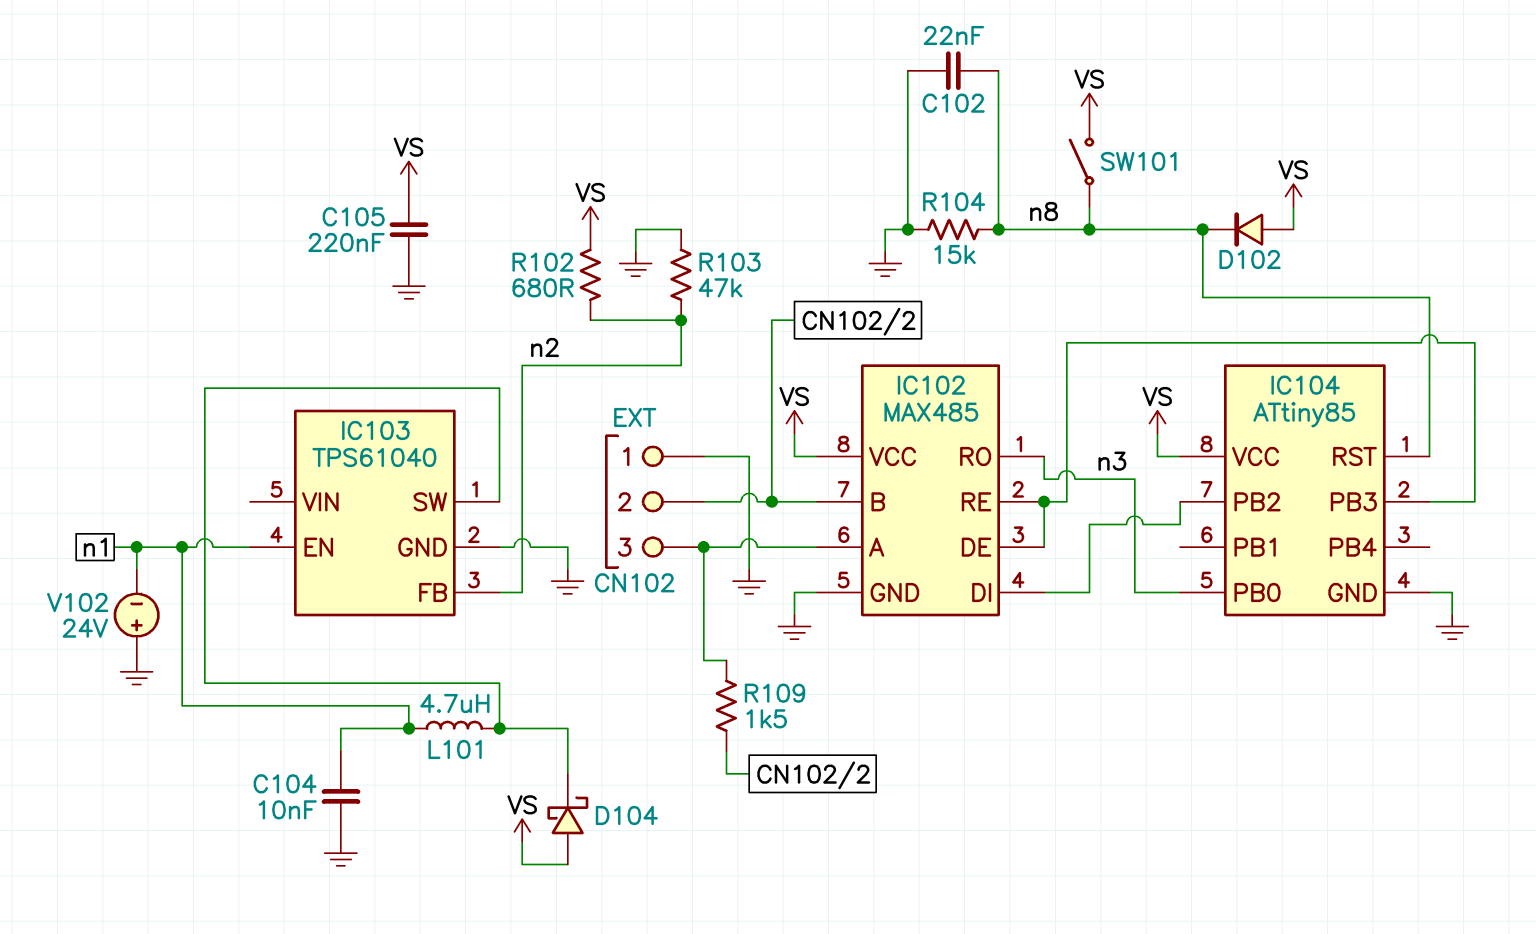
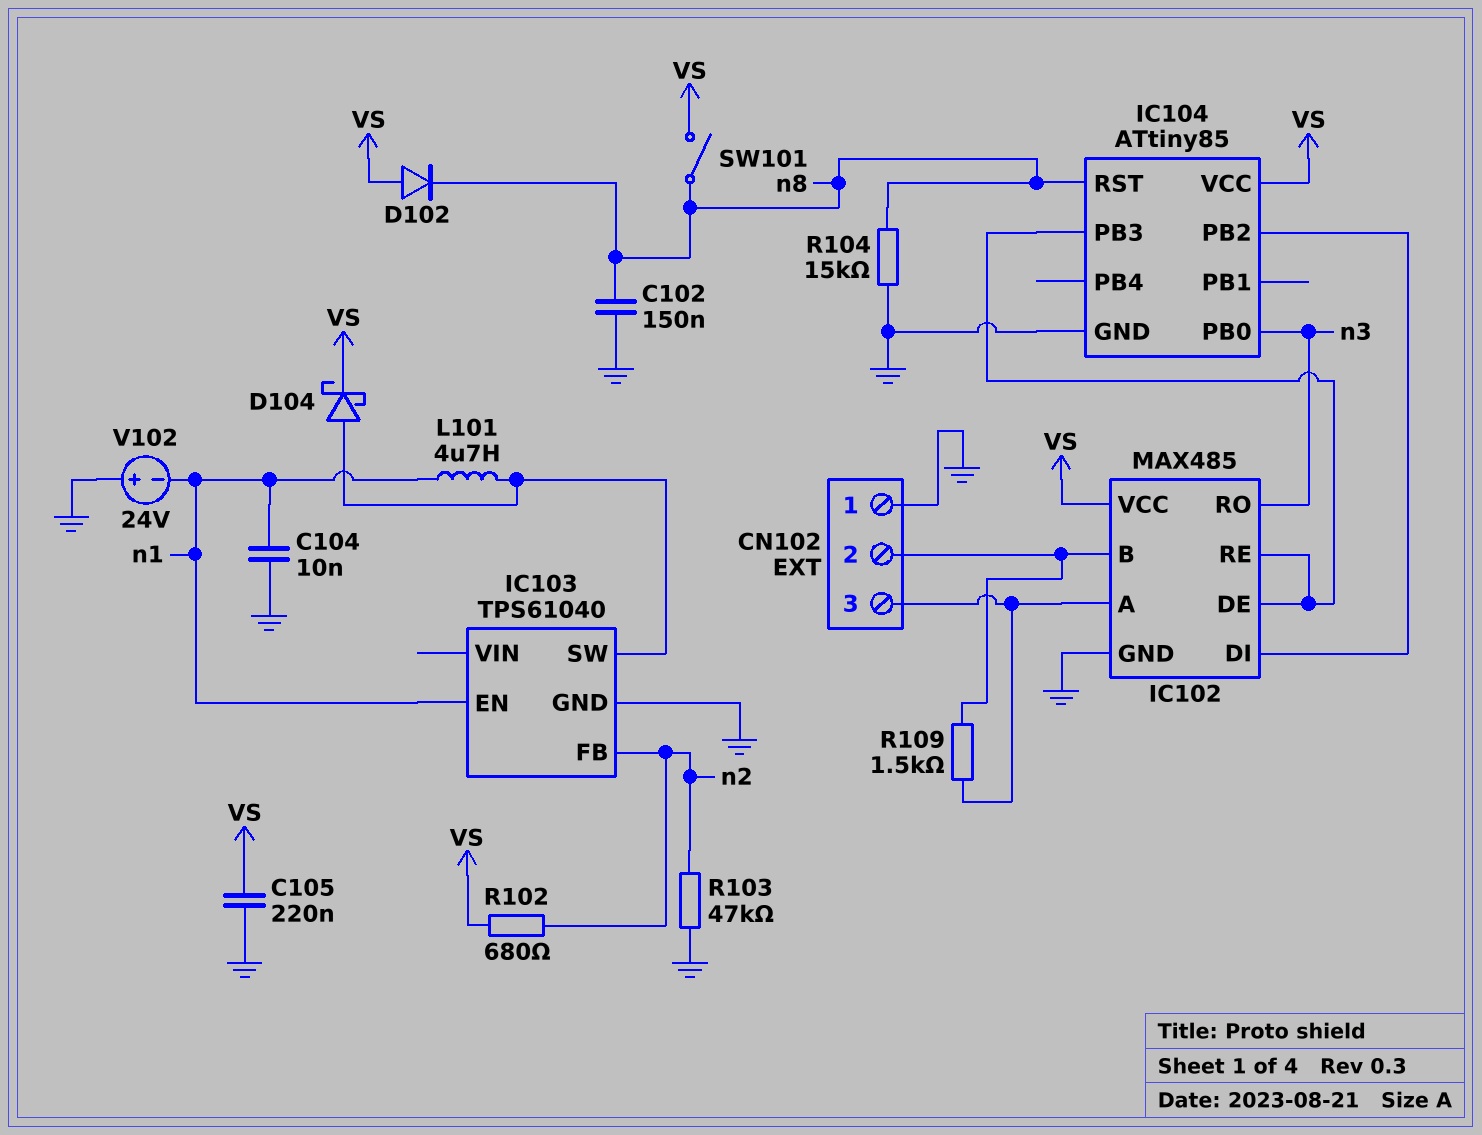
C102: 22nF (GND, n8) -> 150nF (GND, n8)
D104: schottky (A VS, K IC103/SW) -> schottky (A IC103/SW, K VS)

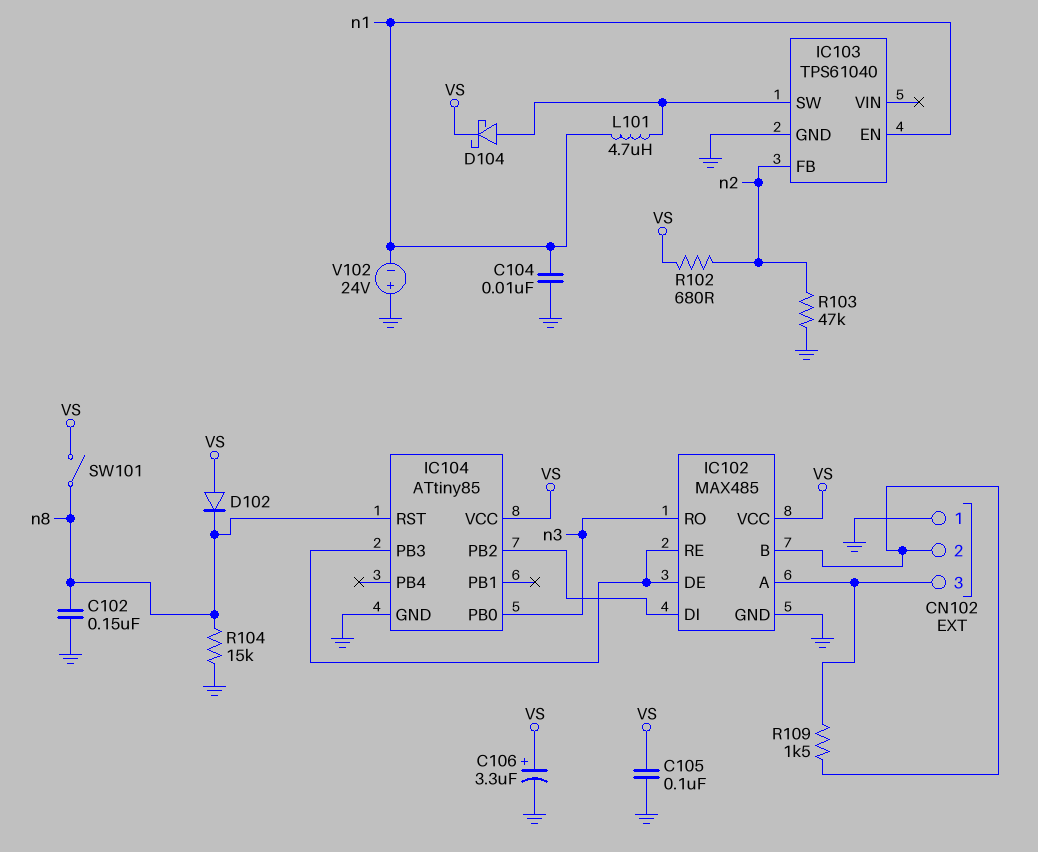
C105: 220nF (GND, VS) -> 100nF (GND, VS)
C106: none -> 3.3uF (plus VS, minus GND)

